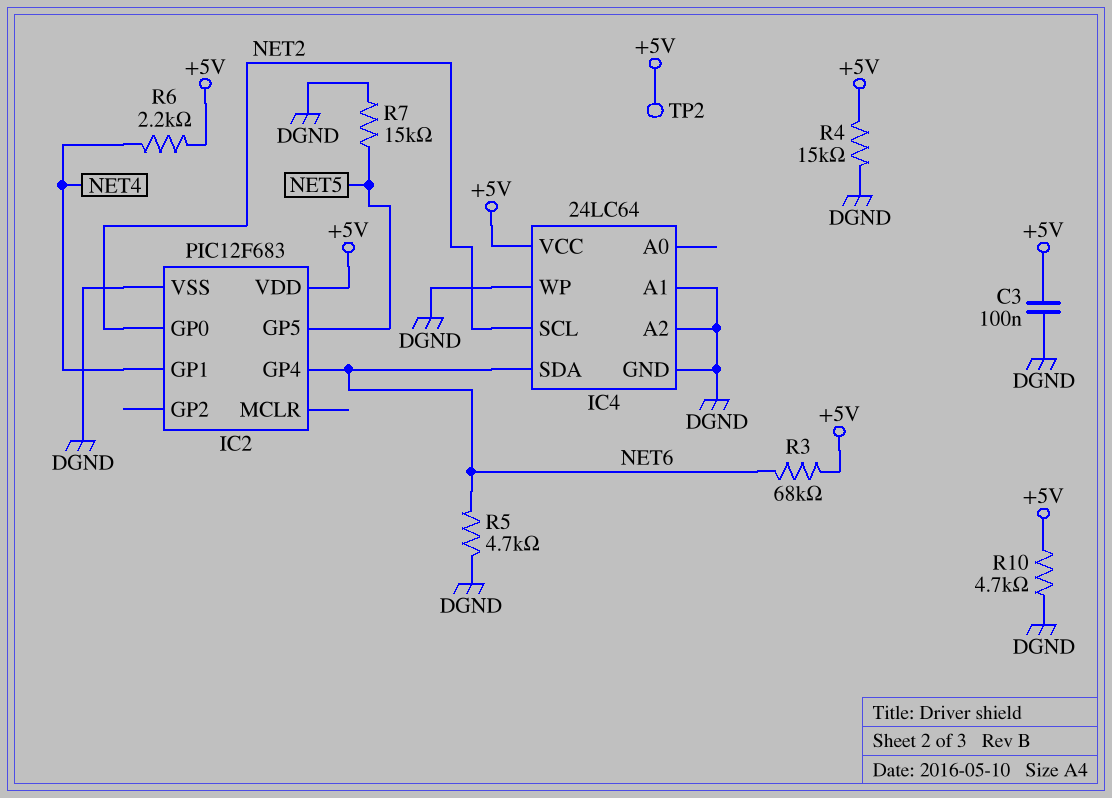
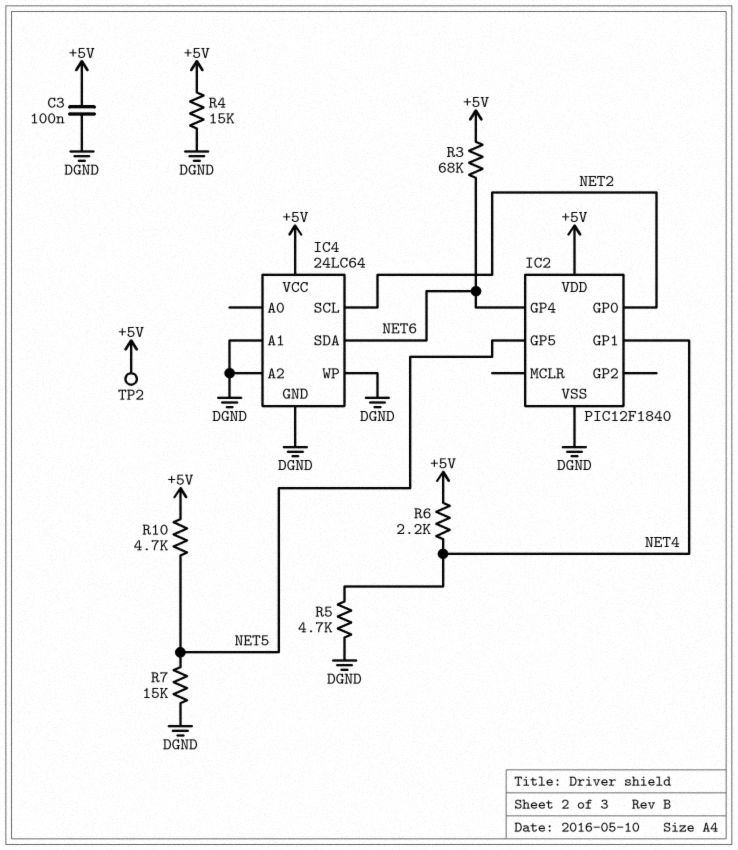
IC2: PIC12F683 -> PIC12F1840
R5: 4.7k (DGND, NET6) -> 4.7k (DGND, NET4)
R10: 4.7k (+5V, DGND) -> 4.7k (+5V, NET5)

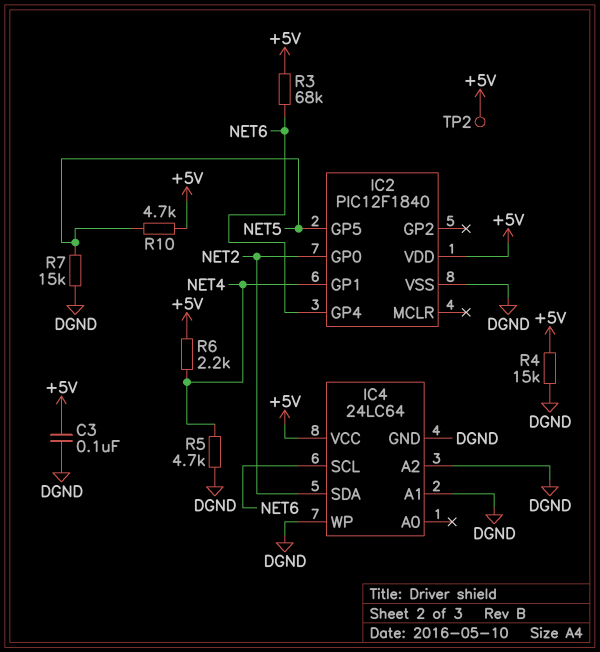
IC4 pin SCL: NET2 -> NET6
IC4 pin SDA: NET6 -> NET2

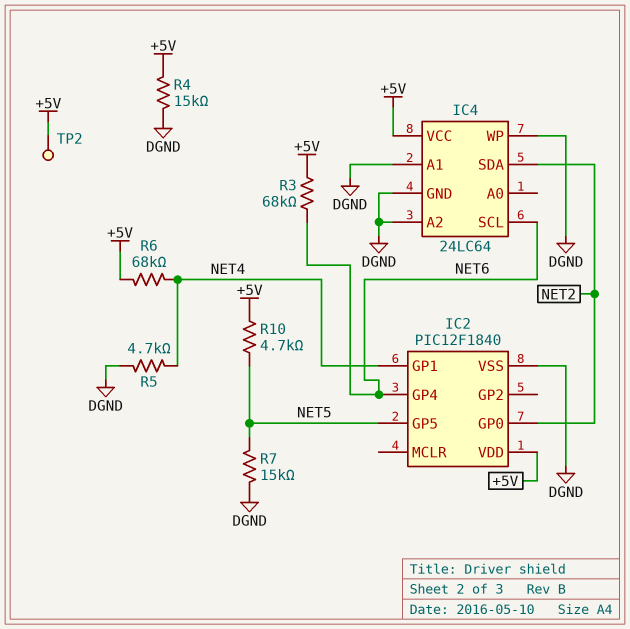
C3: 100nF (+5V, DGND) -> none
R6: 2.2k (+5V, NET4) -> 68k (+5V, NET4)

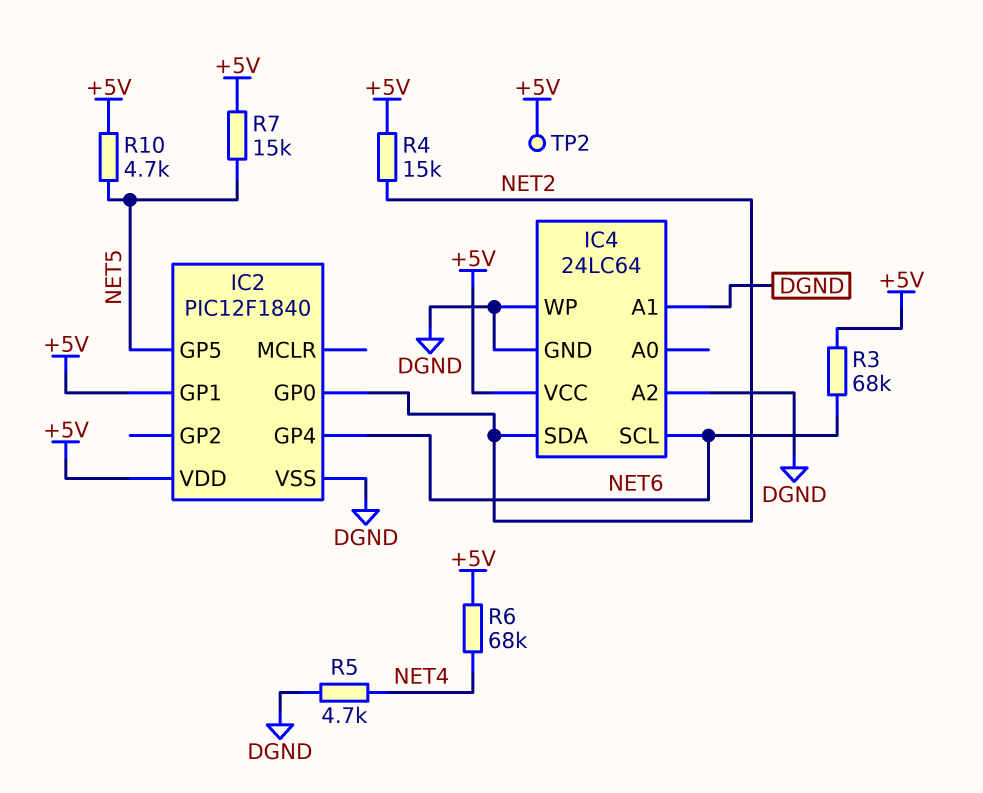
IC2 pin GP1: NET4 -> +5V
R4: 15k (+5V, DGND) -> 15k (+5V, NET2)
R7: 15k (DGND, NET5) -> 15k (+5V, NET5)

